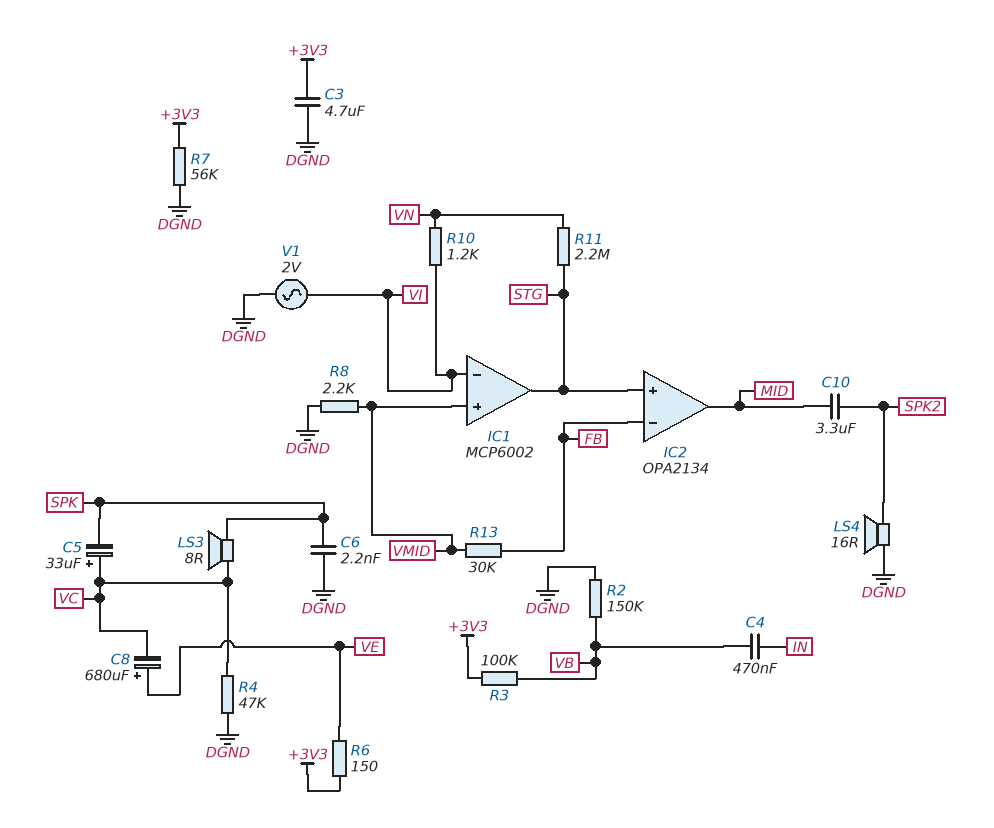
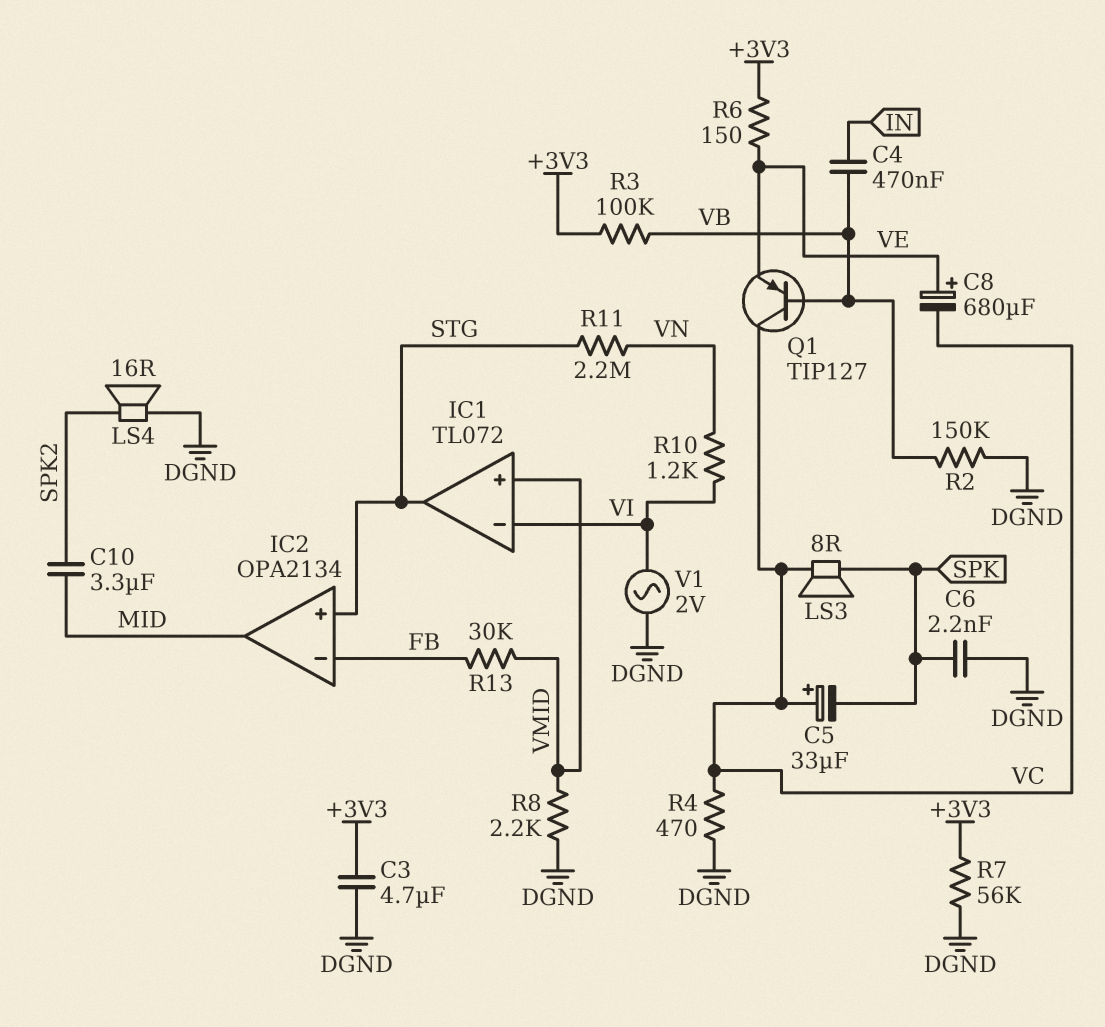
IC1: MCP6002 -> TL072
Q1: none -> PNP TIP127 (B VB, C VC, E VE)
R4: 47k (DGND, VC) -> 470 (DGND, VC)

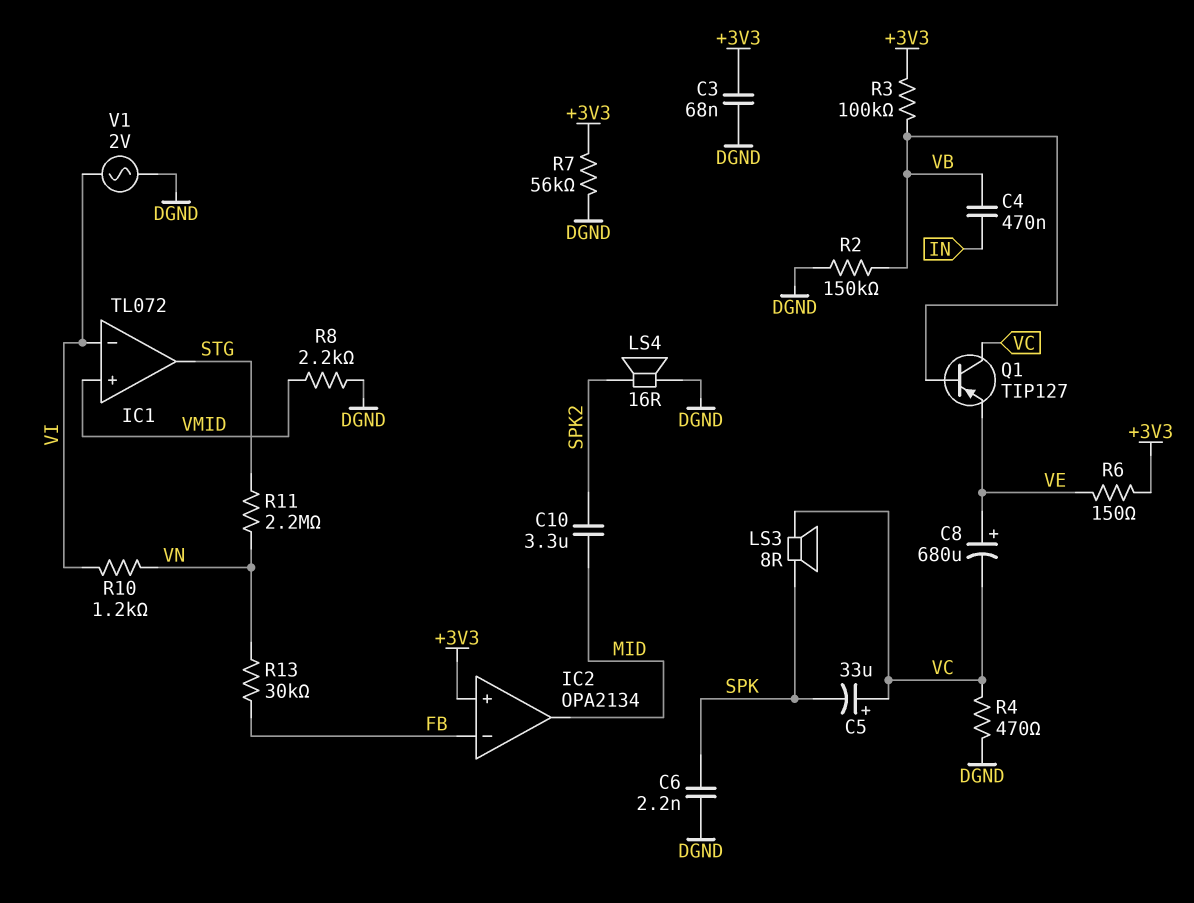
C3: 4.7uF (+3V3, DGND) -> 68nF (+3V3, DGND)
IC2 pin in+: STG -> +3V3
R13: 30k (FB, VMID) -> 30k (FB, VN)

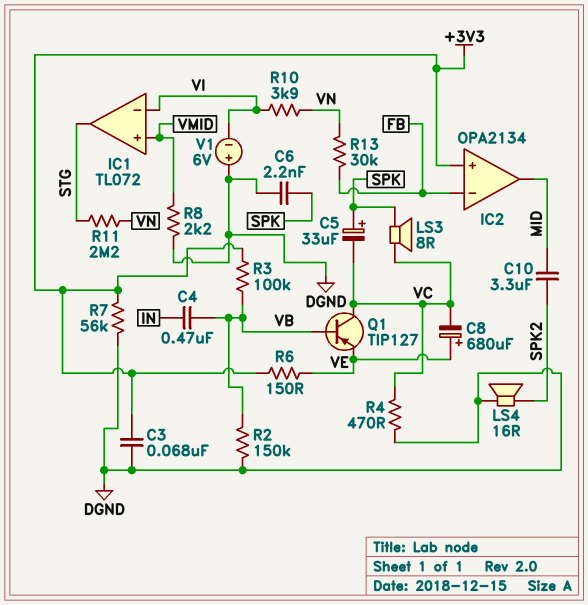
C5: 33uF (plus VC, minus SPK) -> 33uF (plus SPK, minus VC)
R10: 1.2k (VI, VN) -> 3.9k (VI, VN)
V1: AC 2V (DGND, VI) -> 6V (plus DGND, minus VI)

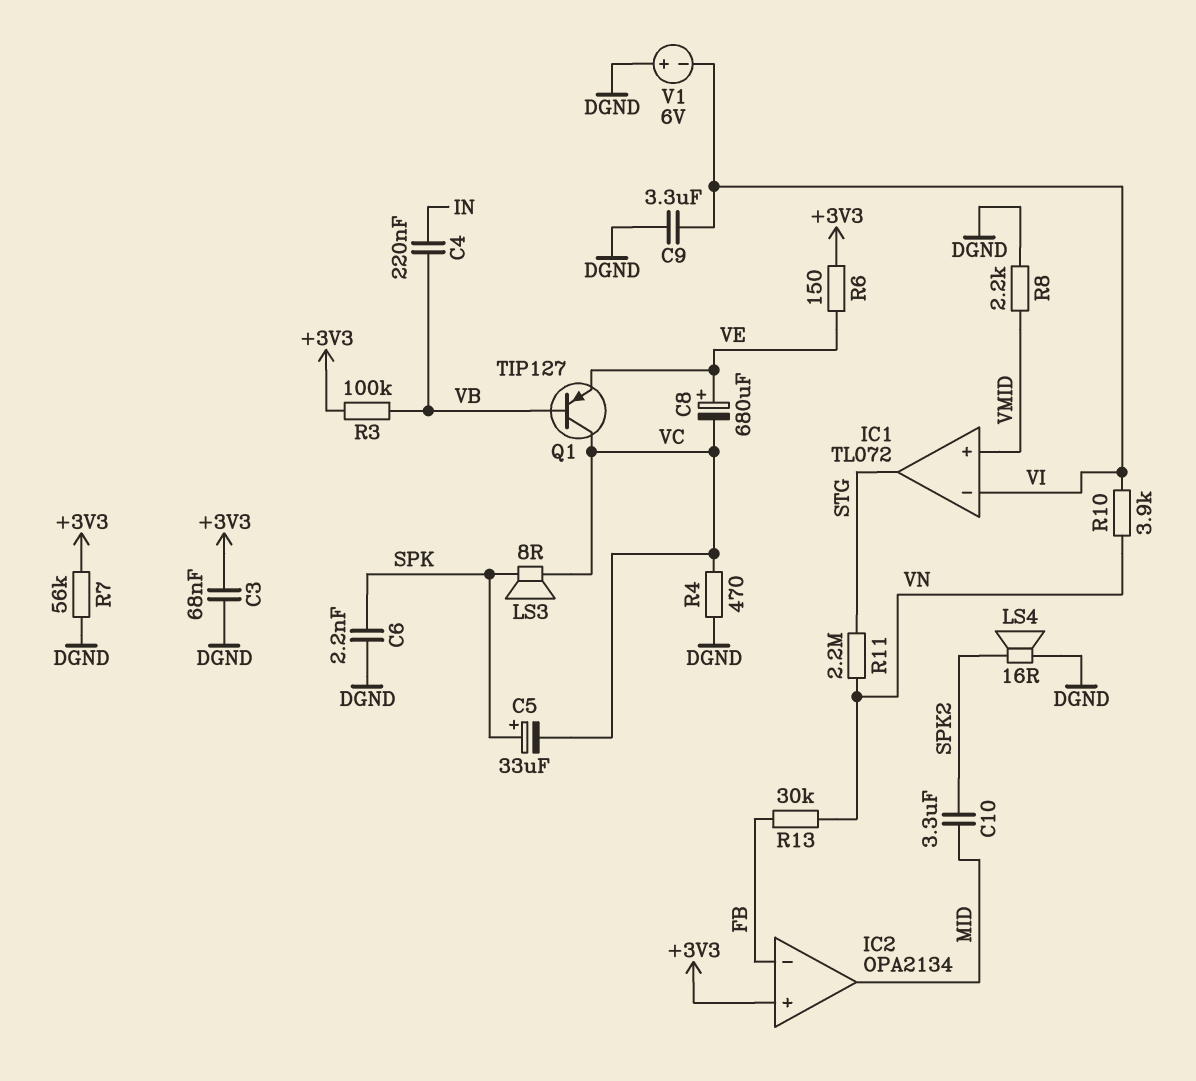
C4: 470nF (IN, VB) -> 220nF (IN, VB)
C9: none -> 3.3uF (DGND, VI)
R2: 150k (DGND, VB) -> none

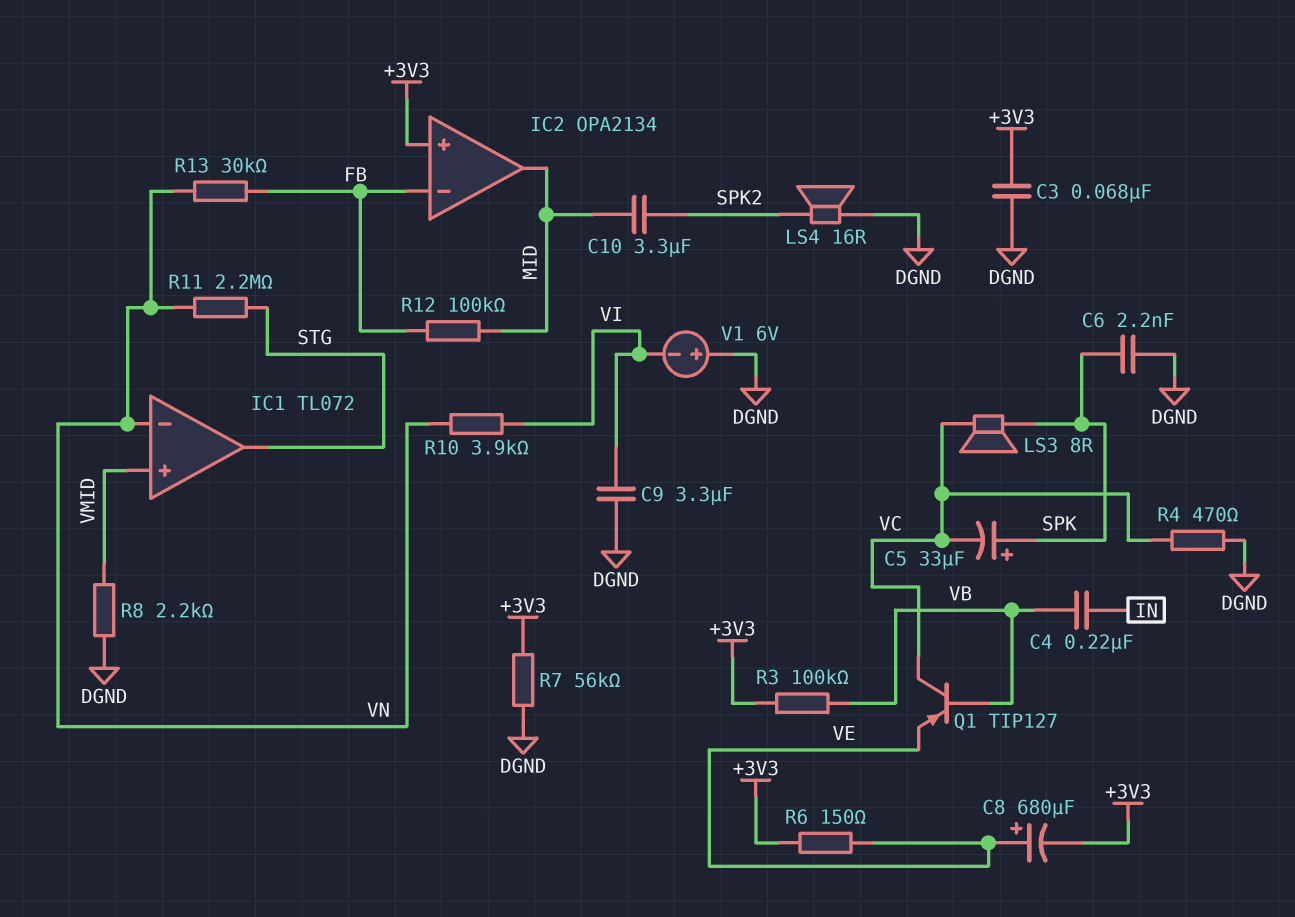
C8: 680uF (plus VE, minus VC) -> 680uF (plus VE, minus +3V3)
IC1 pin in-: VI -> VN
R12: none -> 100k (FB, MID)

